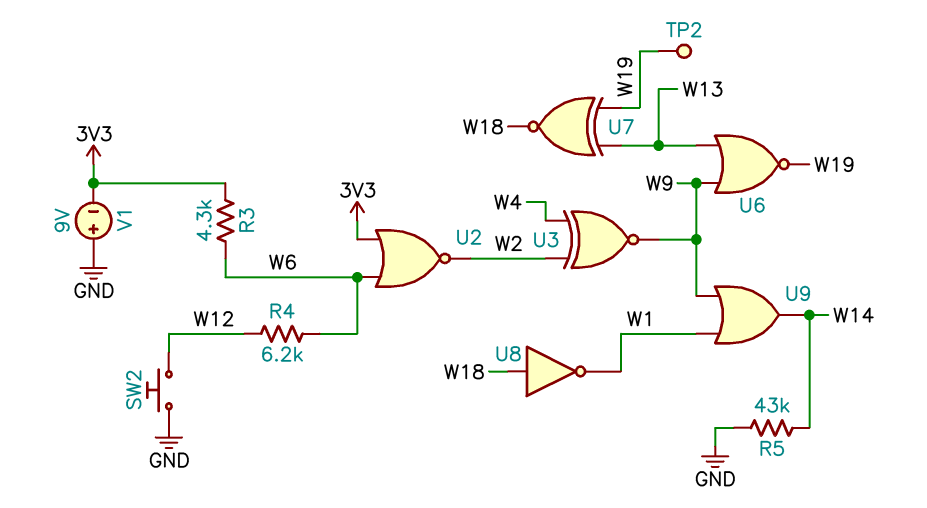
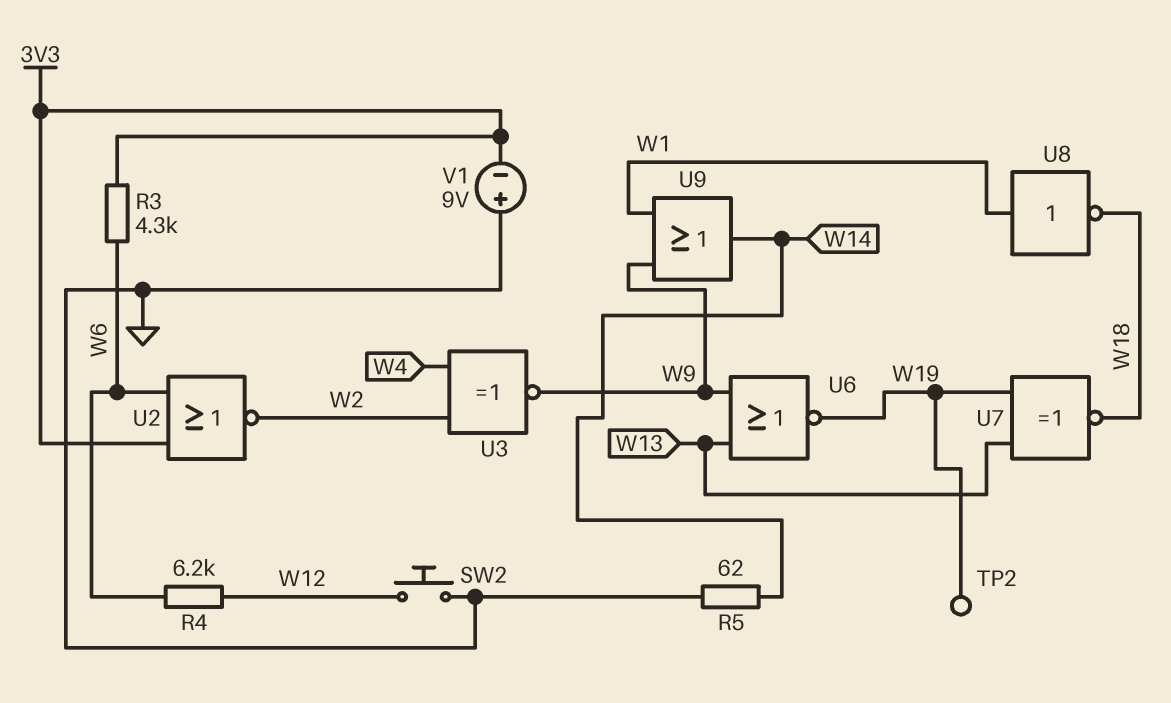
R5: 43k (GND, W14) -> 62 (GND, W14)
U8: NOT (in W18, out W1) -> NOT (in W1, out W18)

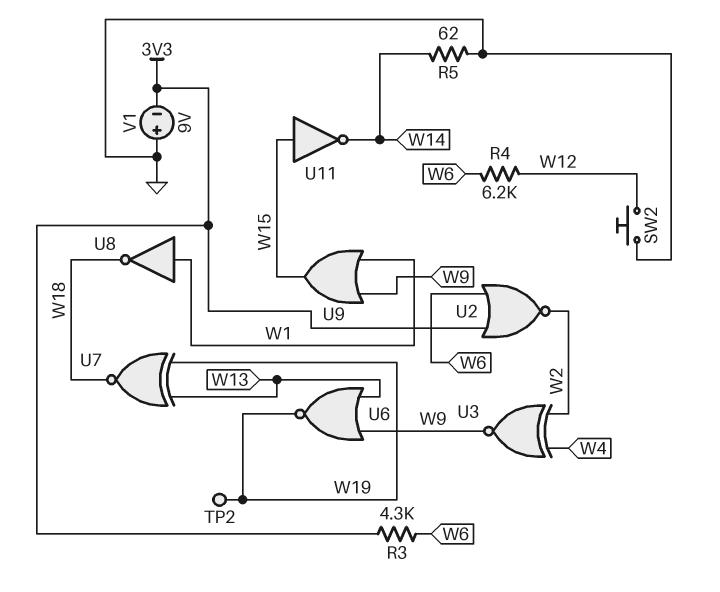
U9: OR (in W1, in W9, out W14) -> OR (in W1, in W9, out W15)
U11: none -> NOT (in W15, out W14)

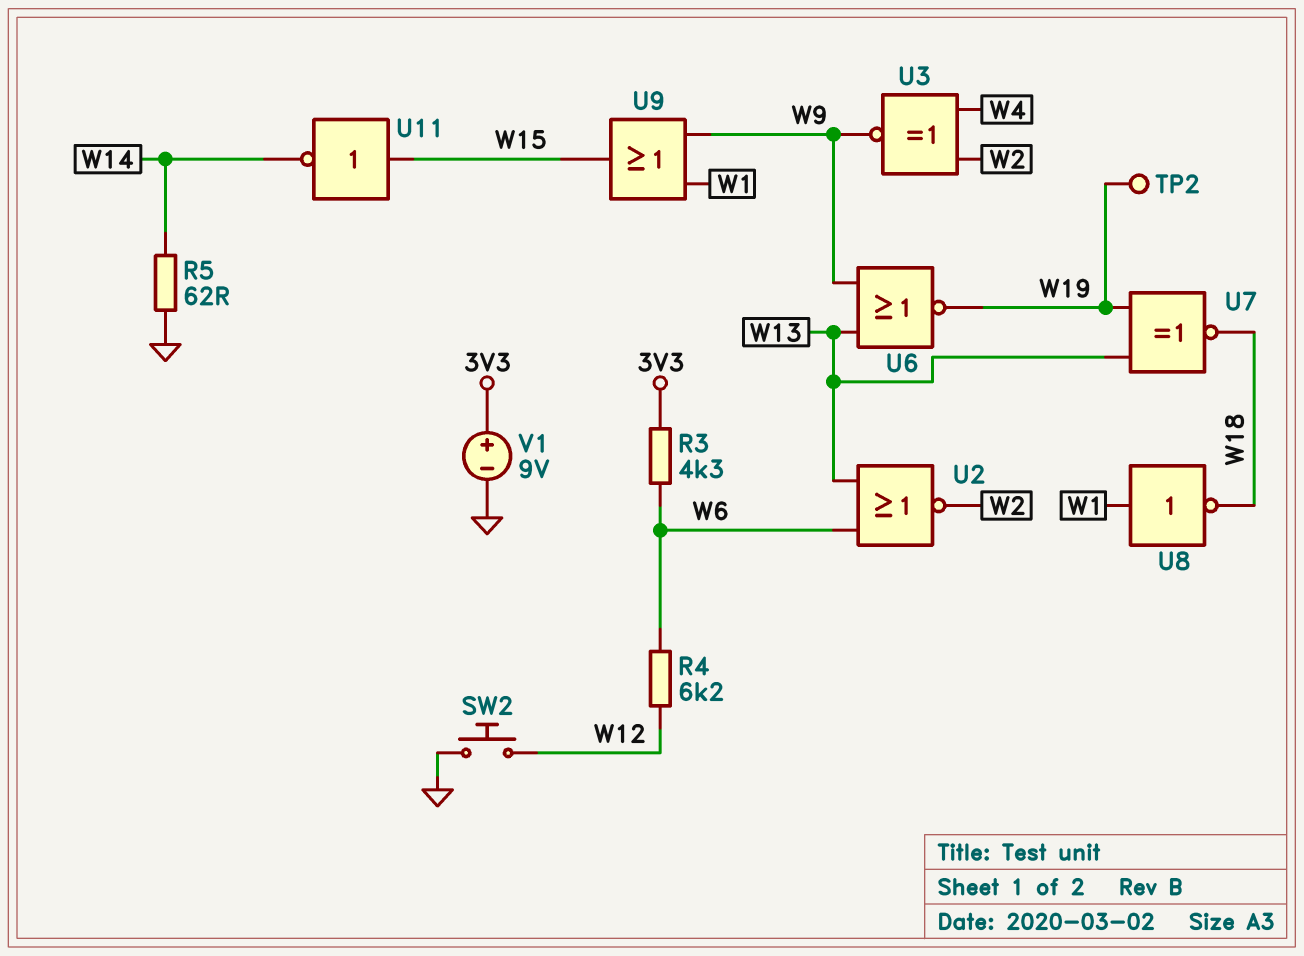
U2: NOR (in 3V3, in W6, out W2) -> NOR (in W6, in W13, out W2)
V1: 9V (plus GND, minus 3V3) -> 9V (plus 3V3, minus GND)

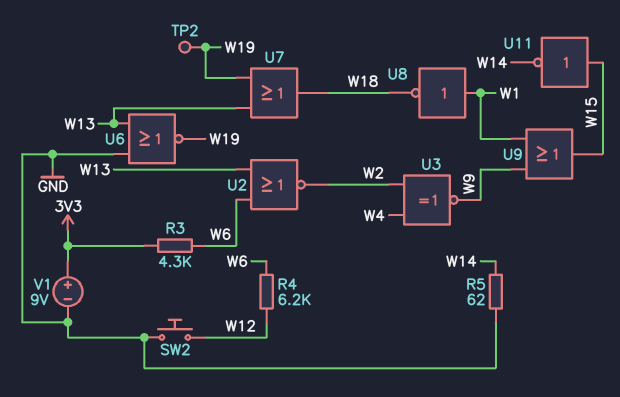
U6: NOR (in W9, in W13, out W19) -> NOR (in GND, in W13, out W19)
U7: XNOR (in W13, in W19, out W18) -> OR (in W13, in W19, out W18)

